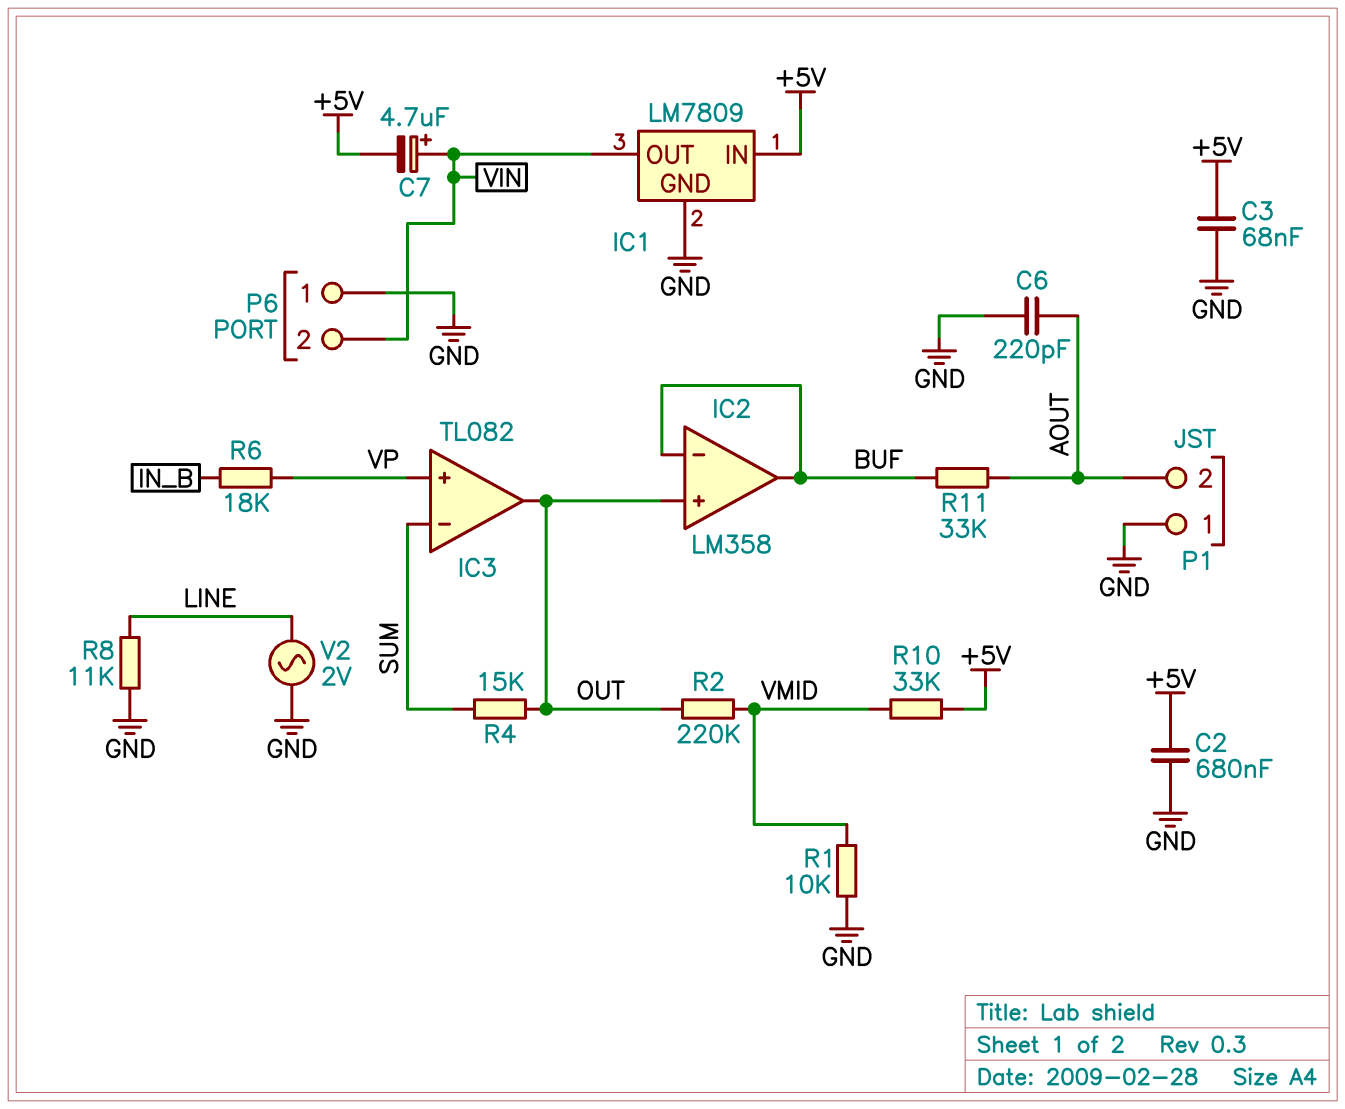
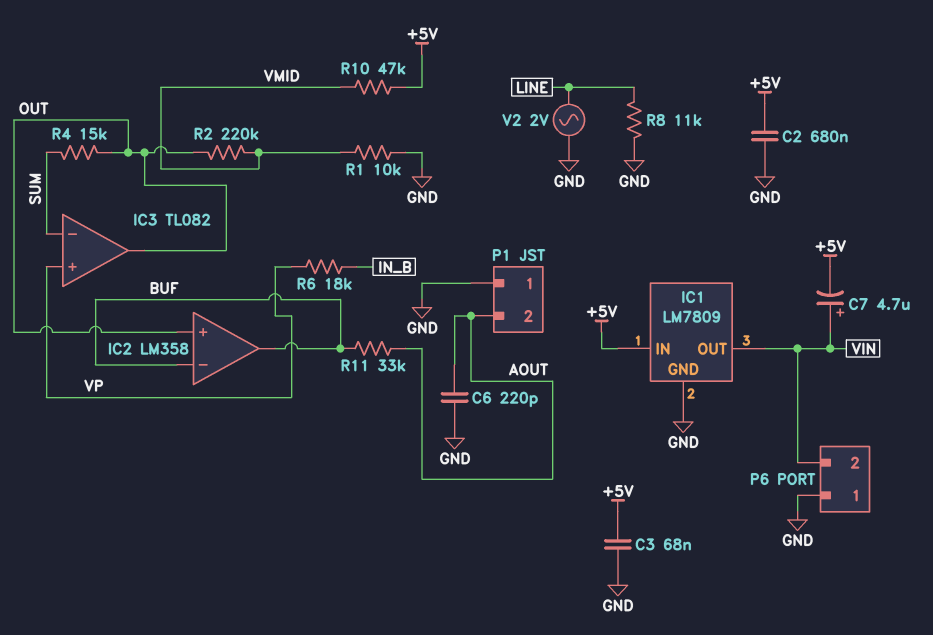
R10: 33k (+5V, VMID) -> 47k (+5V, VMID)

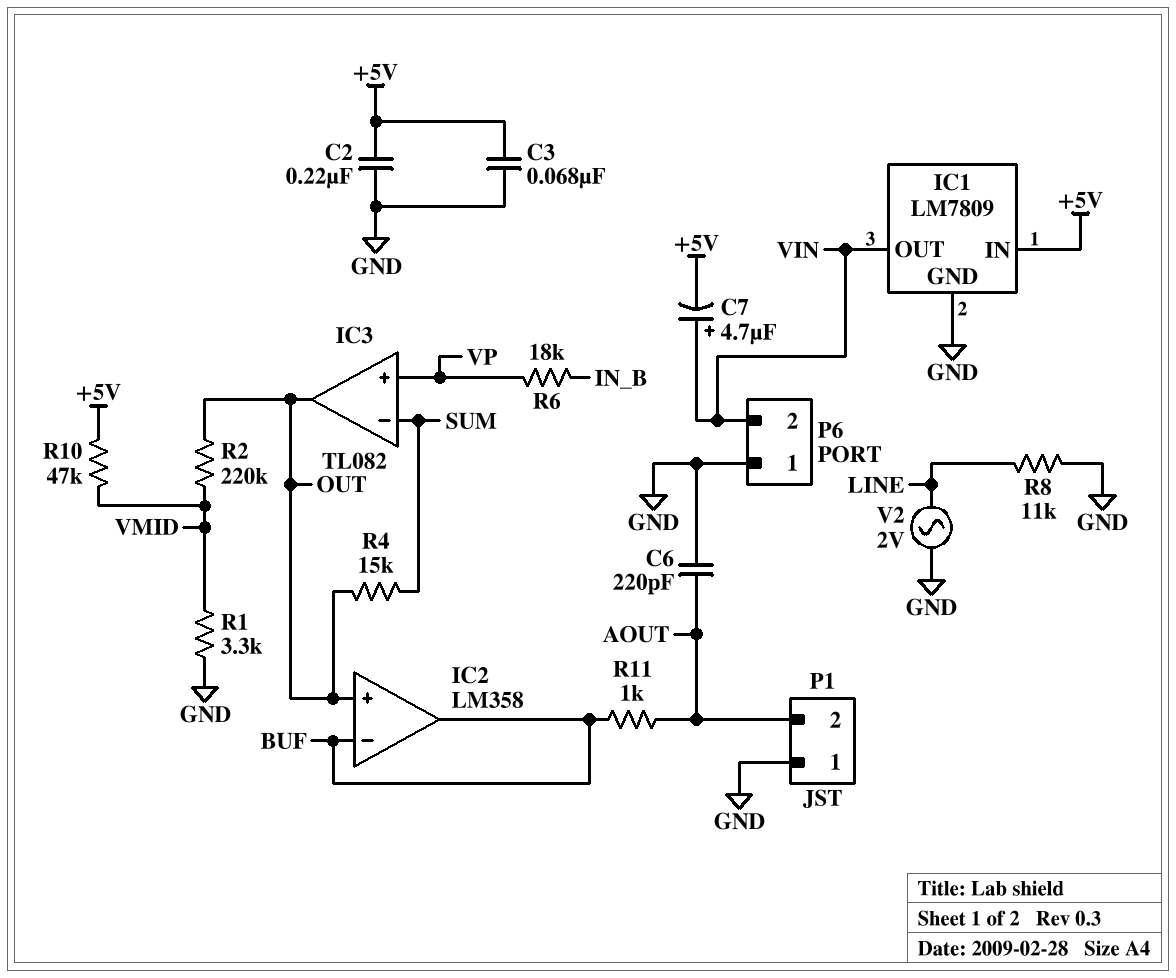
C2: 680nF (+5V, GND) -> 220nF (+5V, GND)
R1: 10k (GND, VMID) -> 3.3k (GND, VMID)
R11: 33k (AOUT, BUF) -> 1k (AOUT, BUF)

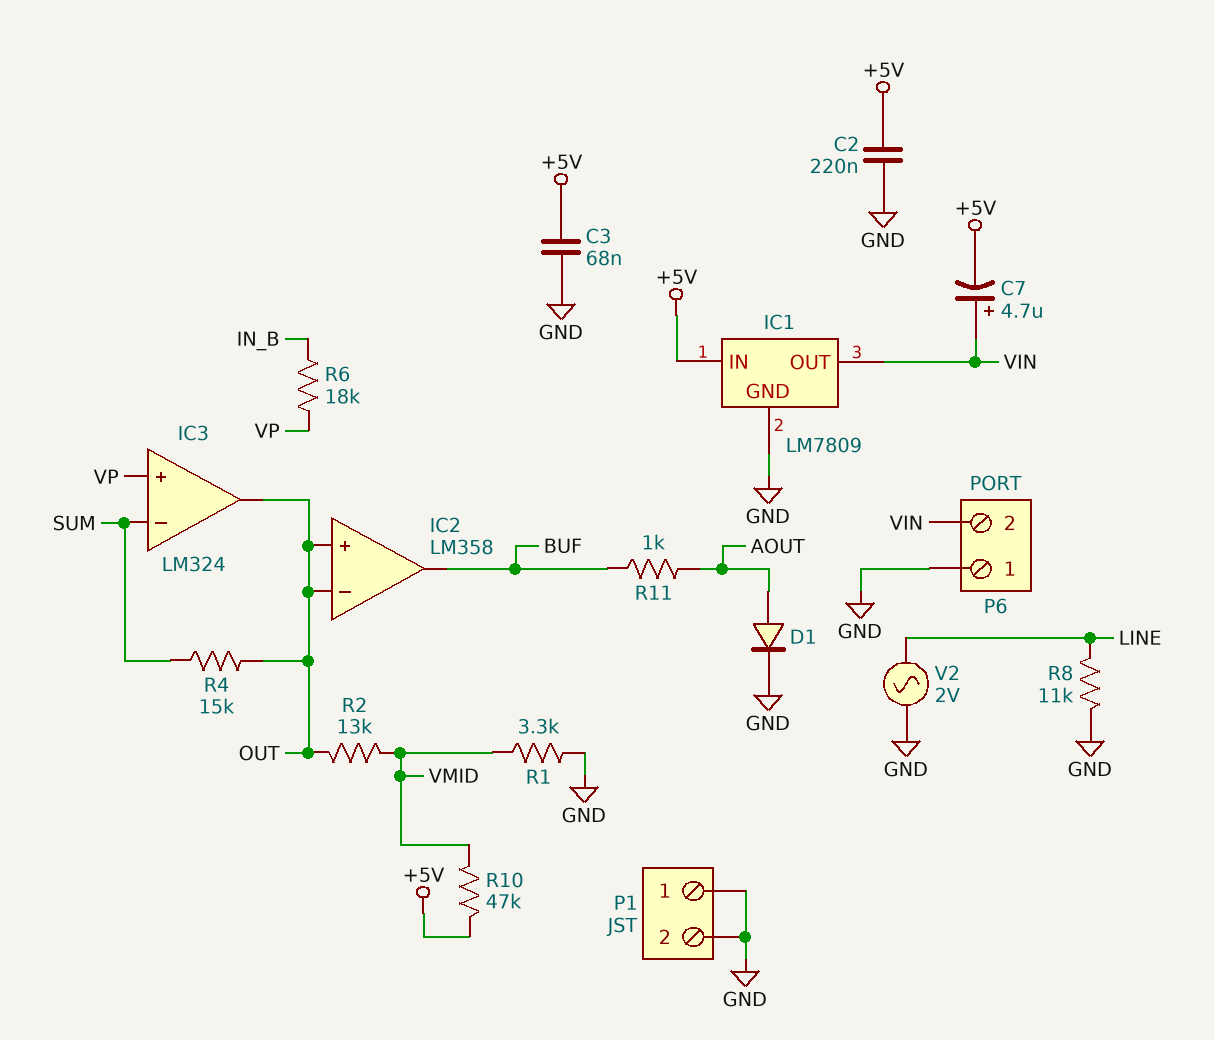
C6: 220pF (AOUT, GND) -> none
D1: none -> diode (A AOUT, K GND)
IC2 pin in-: BUF -> OUT
IC3: TL082 -> LM324
P1 pin 2: AOUT -> GND
R2: 220k (OUT, VMID) -> 13k (OUT, VMID)

